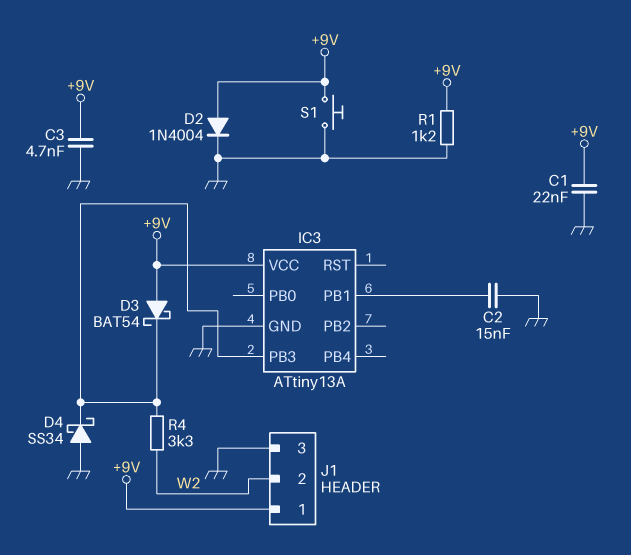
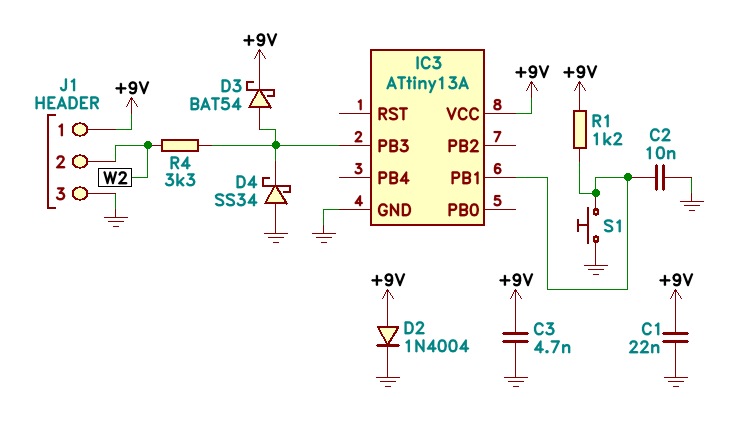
C2: 15nF (GND, IC3/PB1) -> 10nF (GND, IC3/PB1)
D3: schottky BAT54 (A +9V, K IC3/PB3) -> schottky BAT54 (A IC3/PB3, K +9V)
R1: 1.2k (+9V, GND) -> 1.2k (+9V, IC3/PB1)
S1: button (+9V, GND) -> button (GND, IC3/PB1)

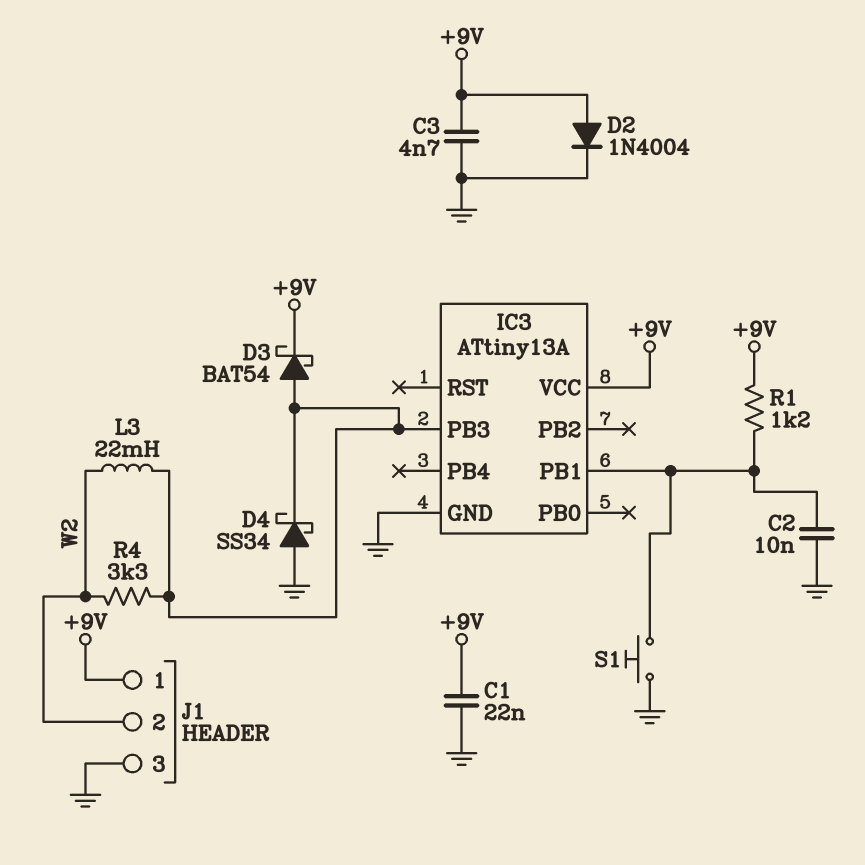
L3: none -> 22mH (IC3/PB3, W2)

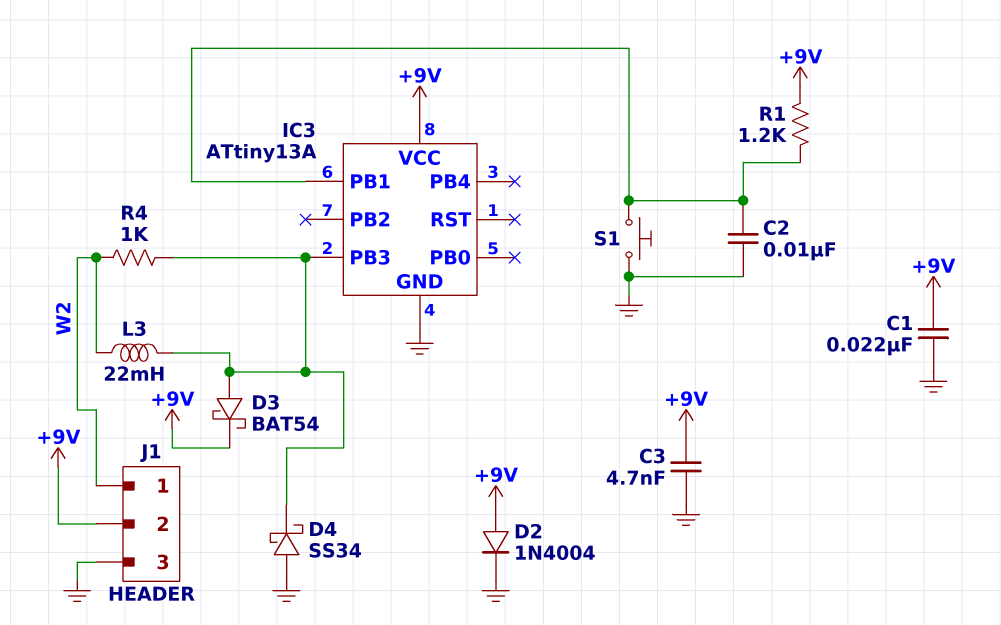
J1 pin 1: +9V -> W2
J1 pin 2: W2 -> +9V
R4: 3.3k (IC3/PB3, W2) -> 1k (IC3/PB3, W2)

